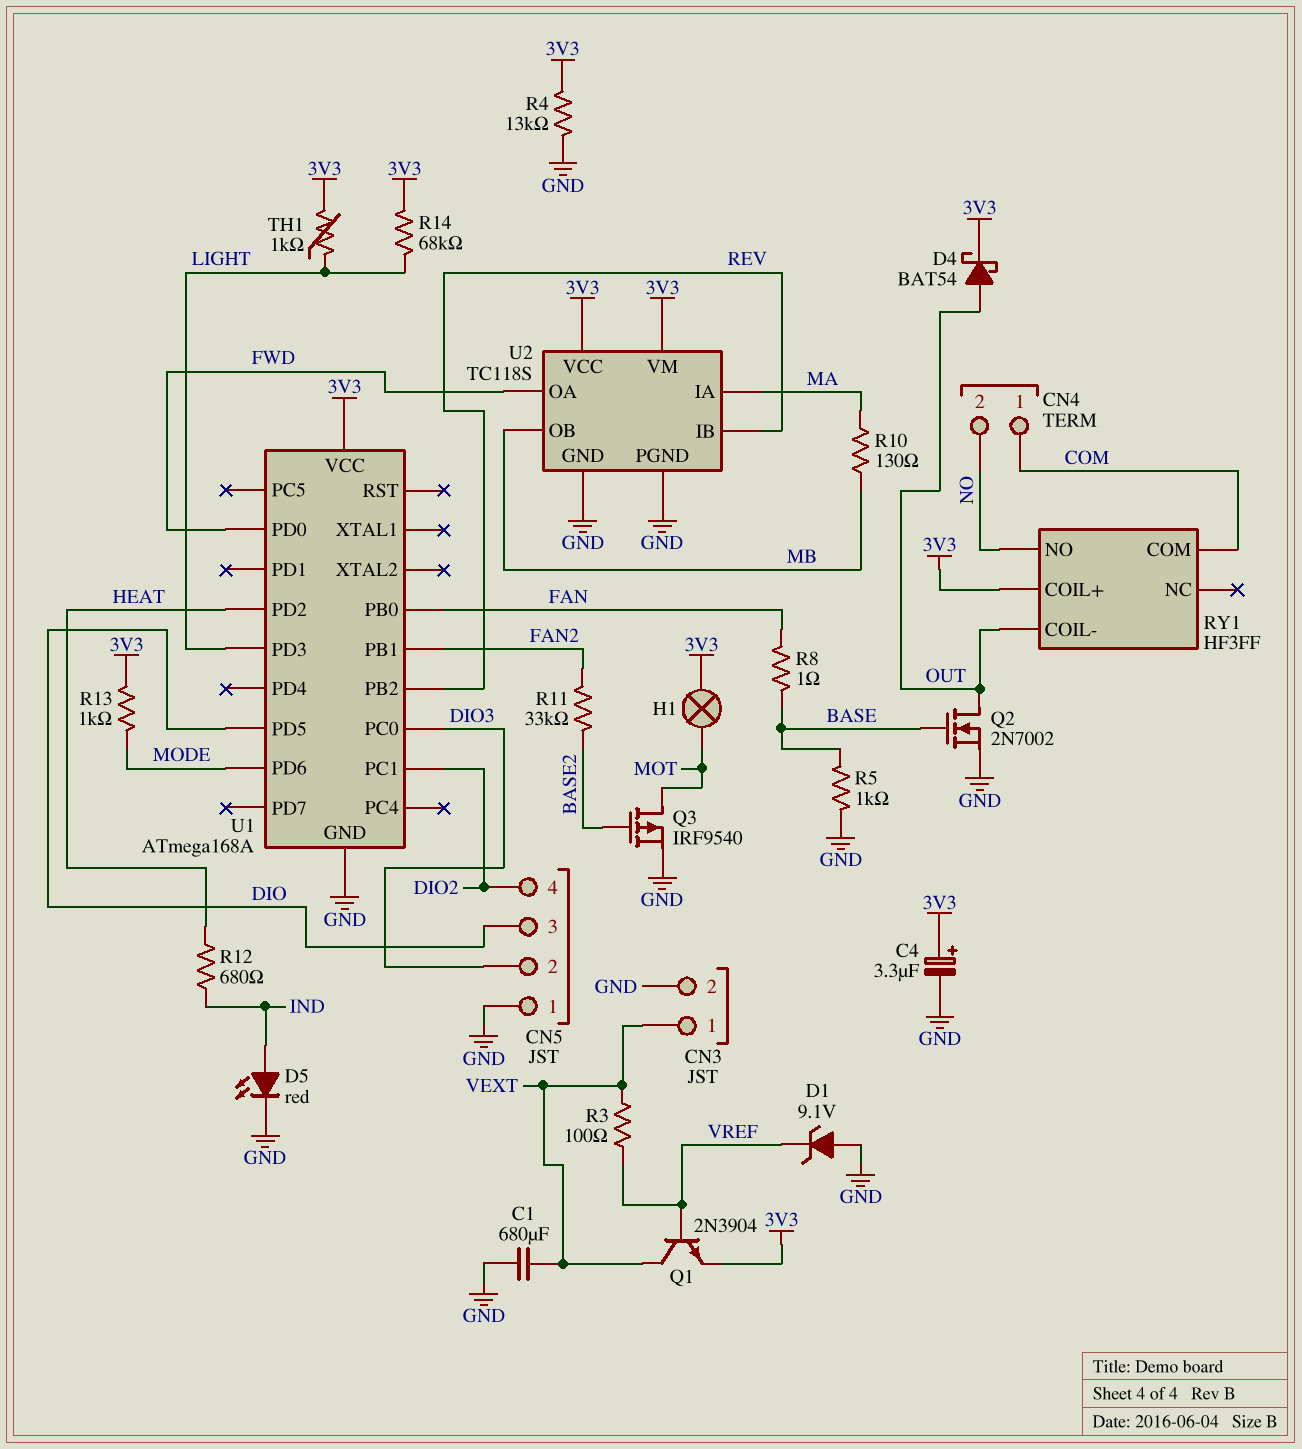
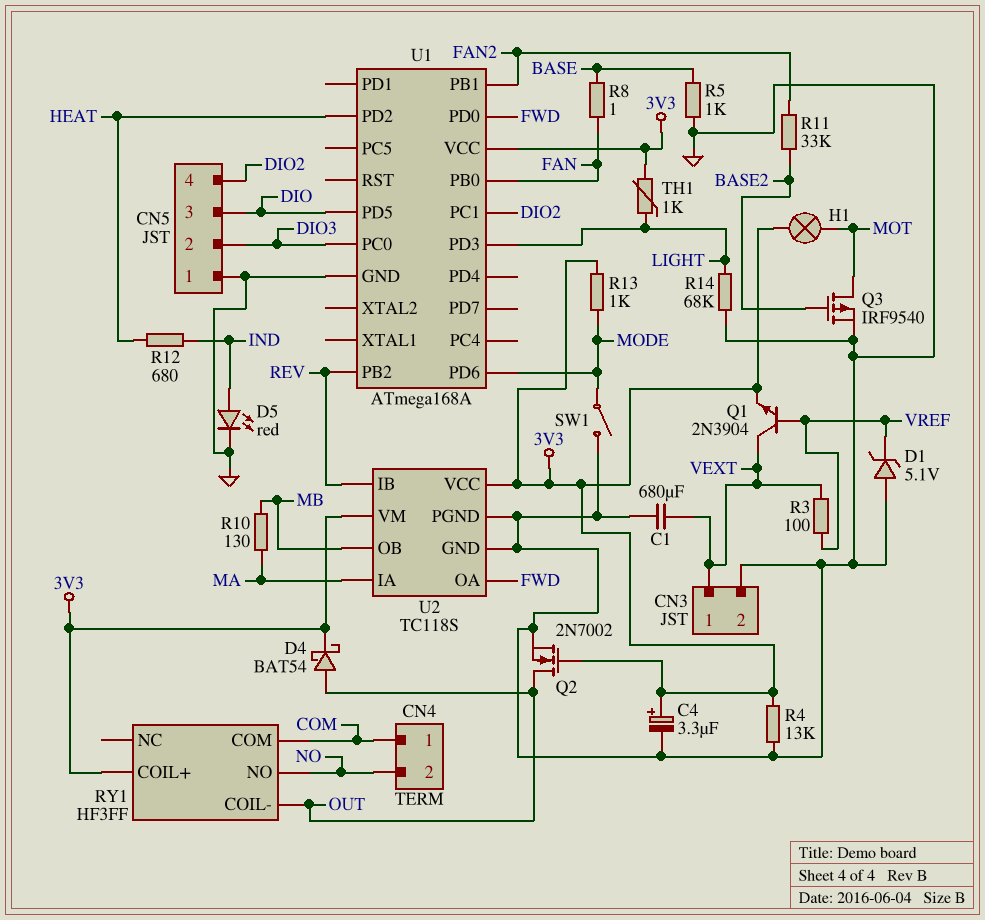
D1: zener 9.1V (A GND, K VREF) -> zener 5.1V (A GND, K VREF)
Q2: NMOS 2N7002 (G BASE, D OUT, S GND) -> NMOS 2N7002 (G 3V3, D OUT, S GND)
R14: 68k (3V3, LIGHT) -> 68k (GND, LIGHT)
SW1: none -> switch (GND, MODE)

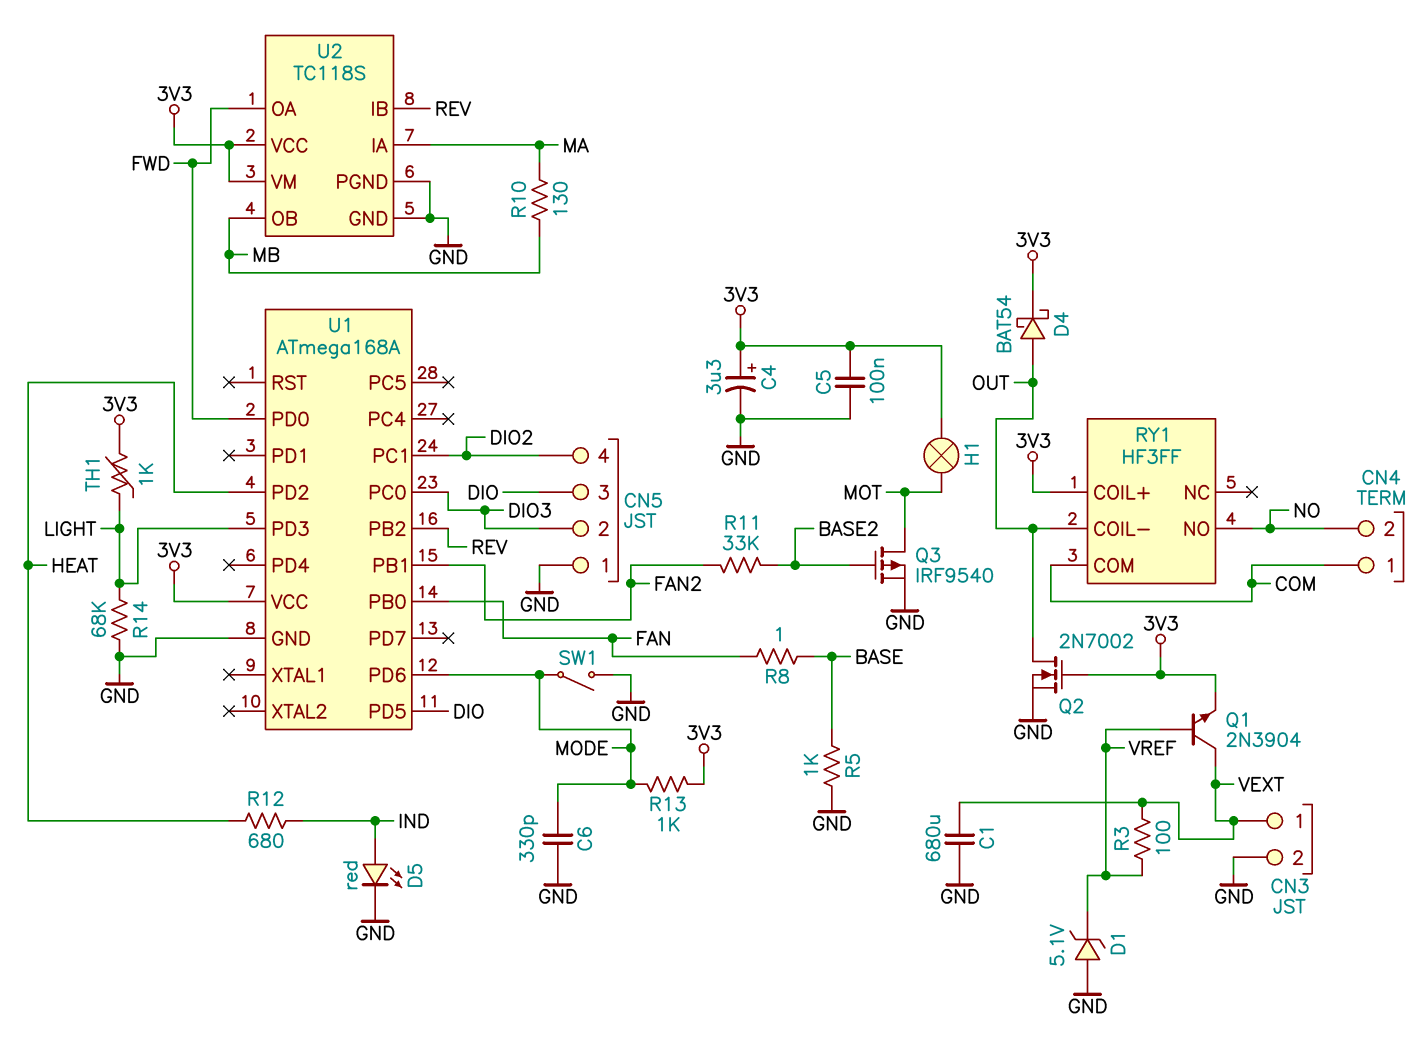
C5: none -> 100nF (3V3, GND)
C6: none -> 330pF (GND, MODE)
R4: 13k (3V3, GND) -> none

